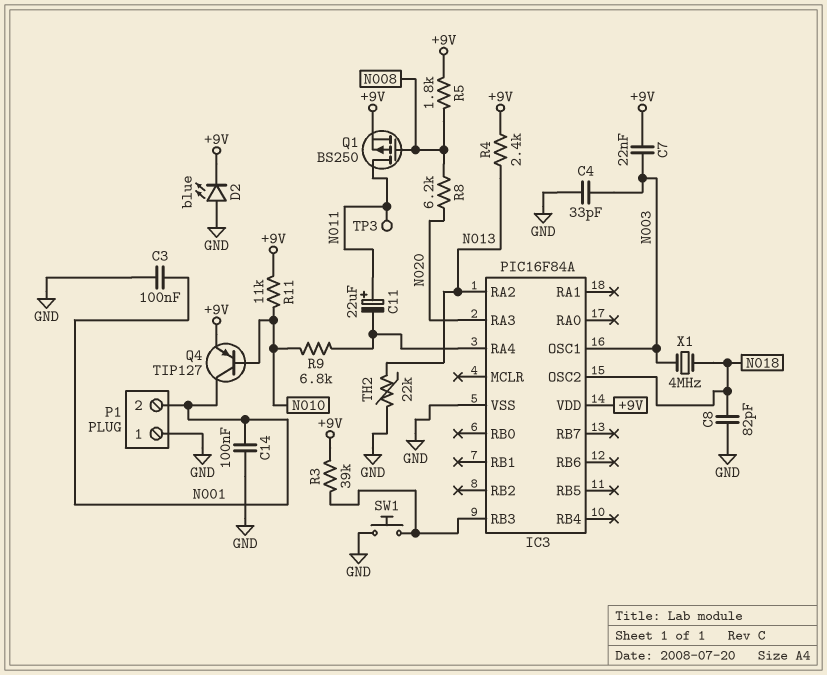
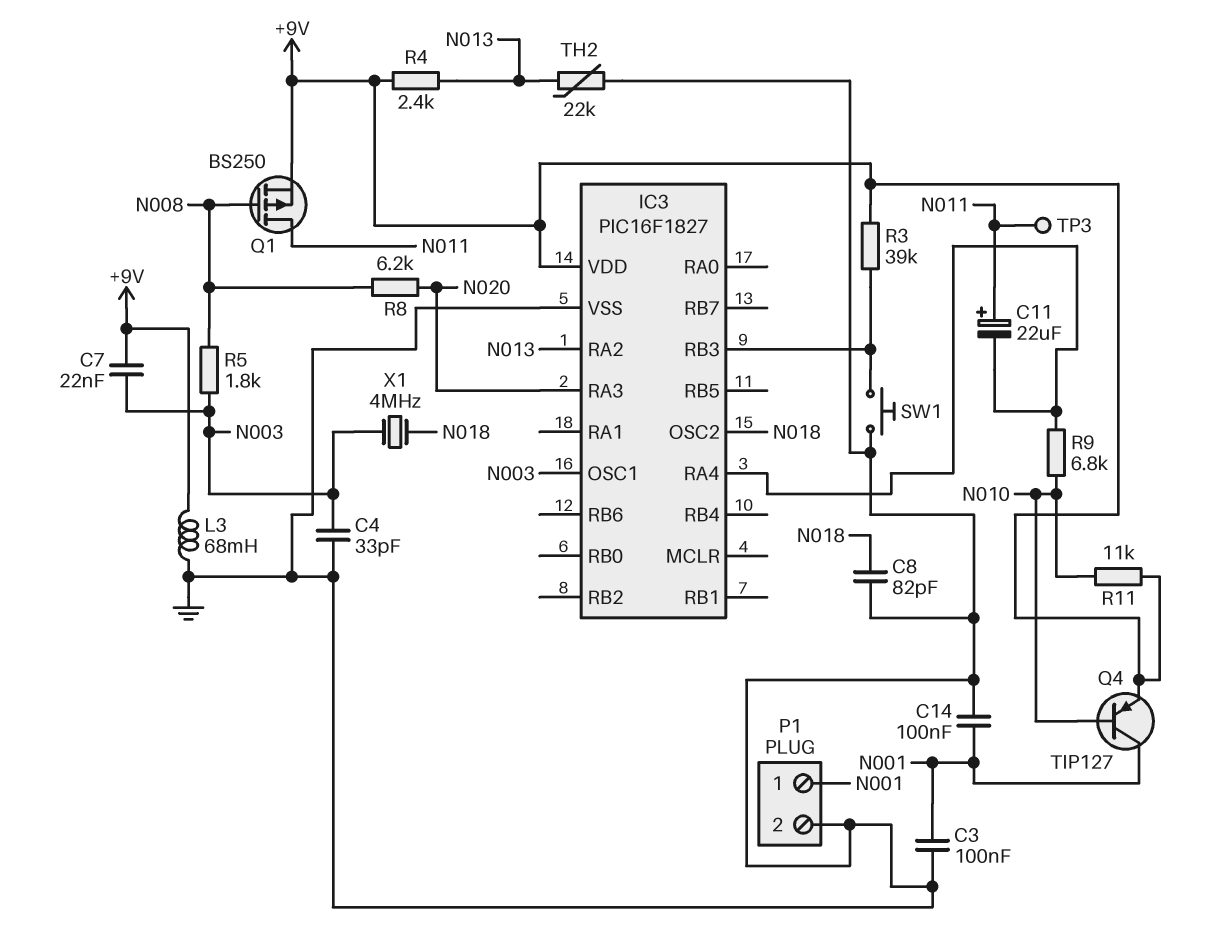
D2: LED blue (A GND, K +9V) -> none
IC3: PIC16F84A -> PIC16F1827
L3: none -> 68mH (+9V, GND)
P1 pin 1: GND -> N001
P1 pin 2: N001 -> GND
R5: 1.8k (+9V, N008) -> 1.8k (N003, N008)

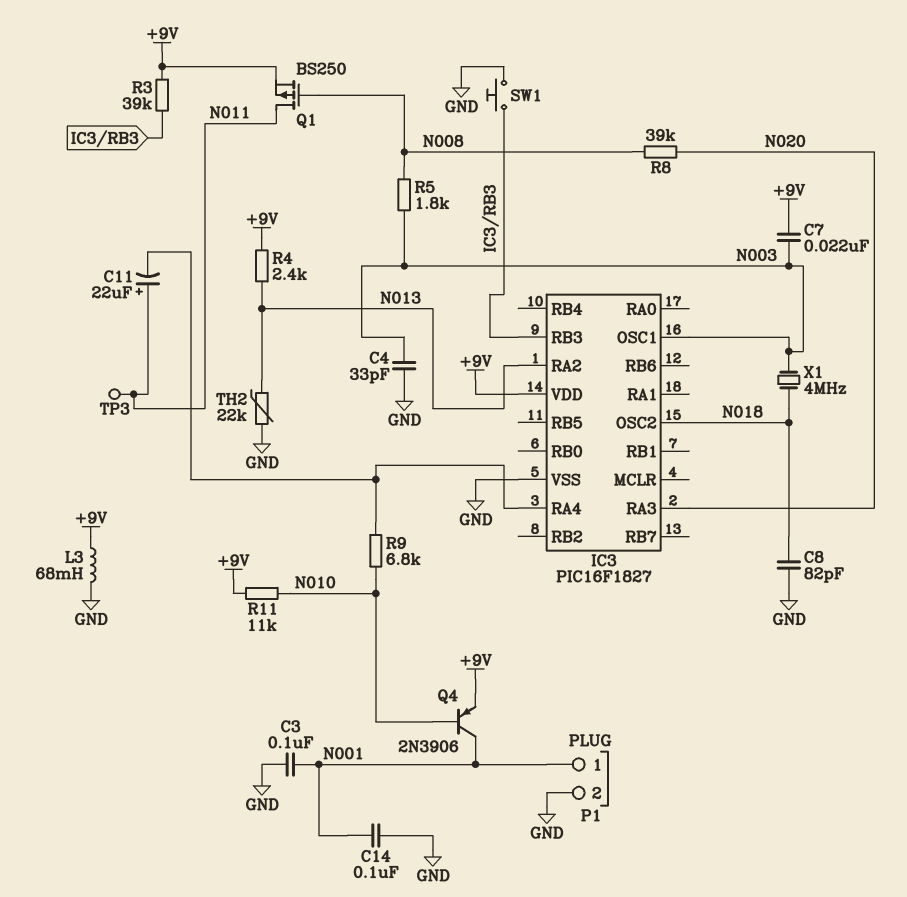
Q4: PNP TIP127 (B N010, C N001, E +9V) -> PNP 2N3906 (B N010, C N001, E +9V)
R8: 6.2k (N008, N020) -> 39k (N008, N020)

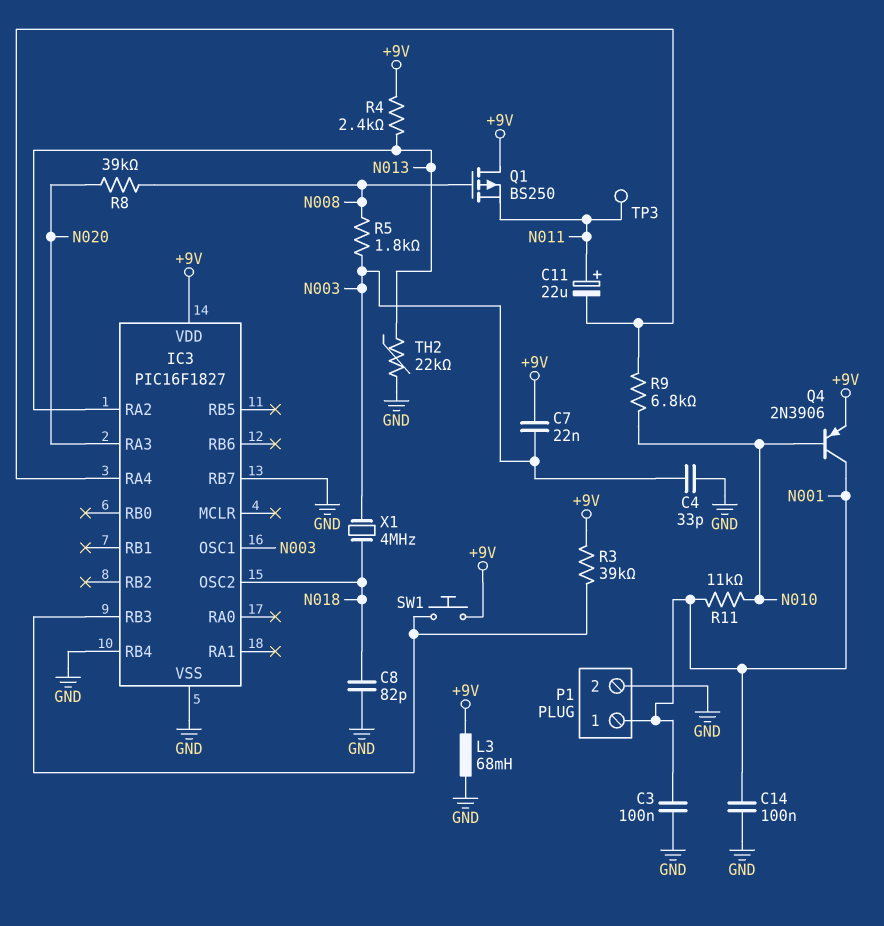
IC3 pin RB4: none -> GND
IC3 pin RB7: none -> GND
Q1: PMOS BS250 (G N008, D N011, S +9V) -> PMOS BS250 (G N008, D +9V, S N011)
R11: 11k (+9V, N010) -> 11k (N001, N010)
SW1: button (GND, IC3/RB3) -> button (+9V, IC3/RB3)

